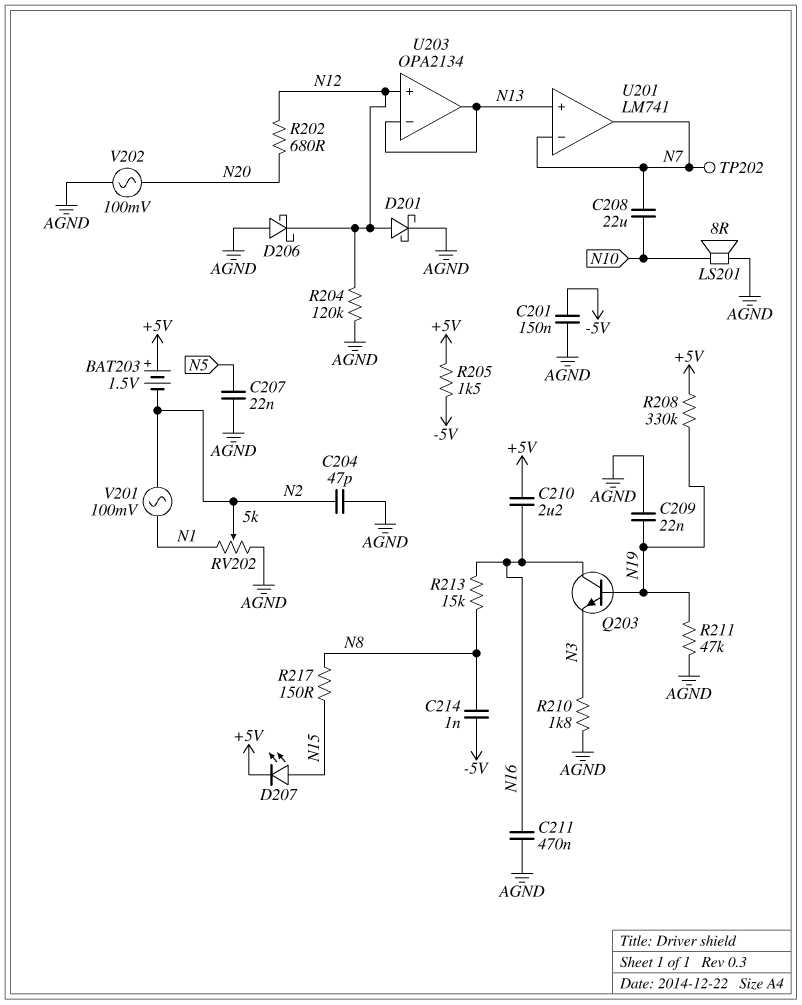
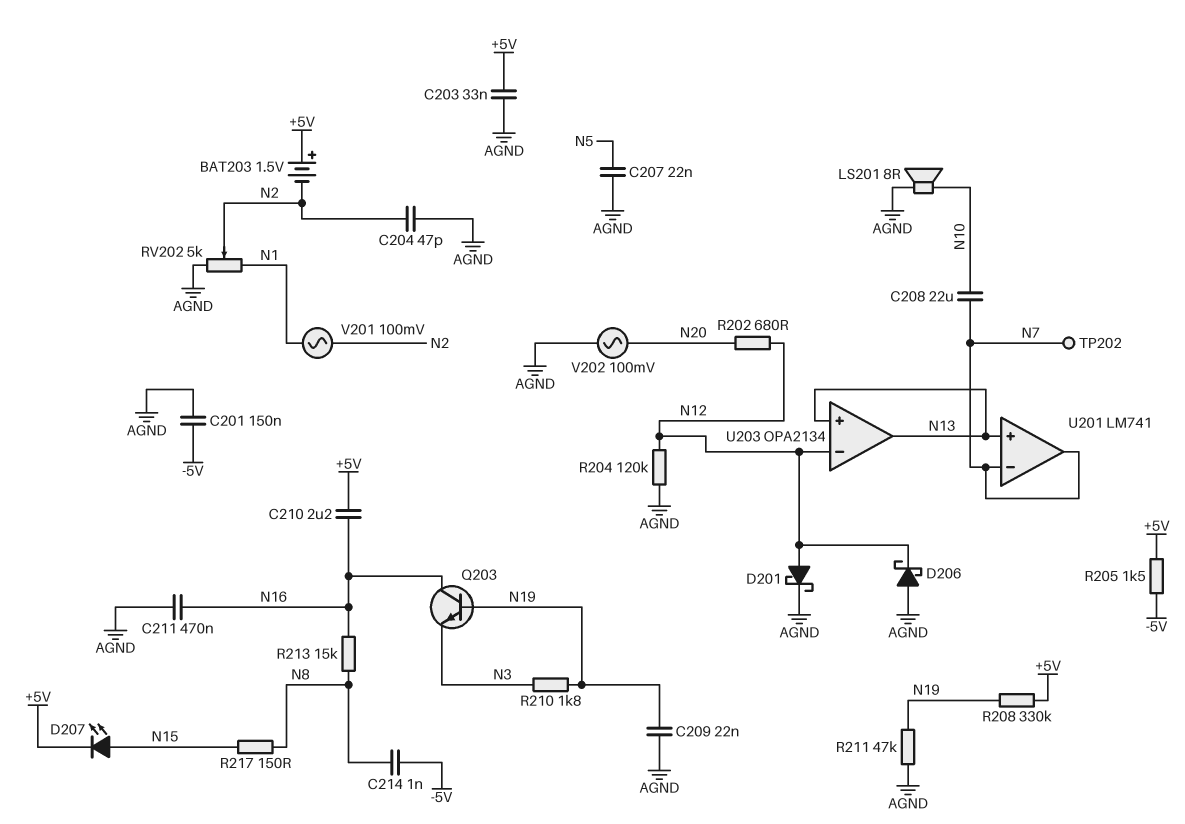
C203: none -> 33nF (+5V, AGND)
R210: 1.8k (AGND, N3) -> 1.8k (N3, N19)
U203 pin in+: N12 -> N13
U203 pin in-: N13 -> N12

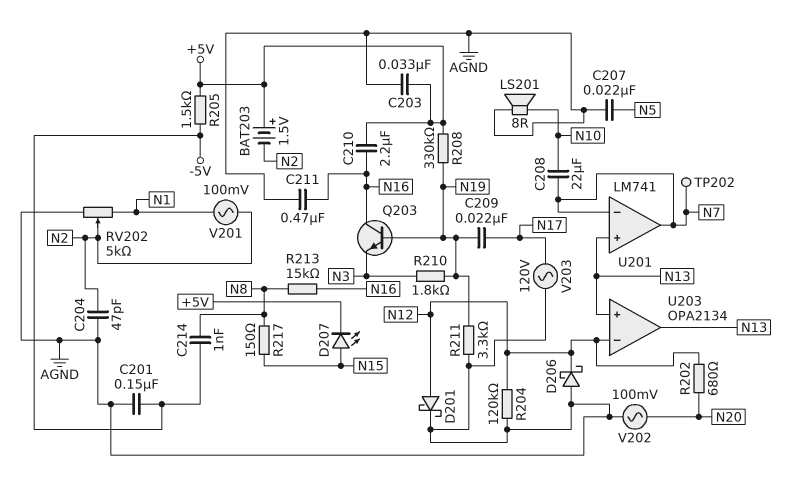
C209: 22nF (AGND, N19) -> 22nF (N17, N19)
R211: 47k (AGND, N19) -> 3.3k (AGND, N19)
V203: none -> AC 120V (AGND, N17)

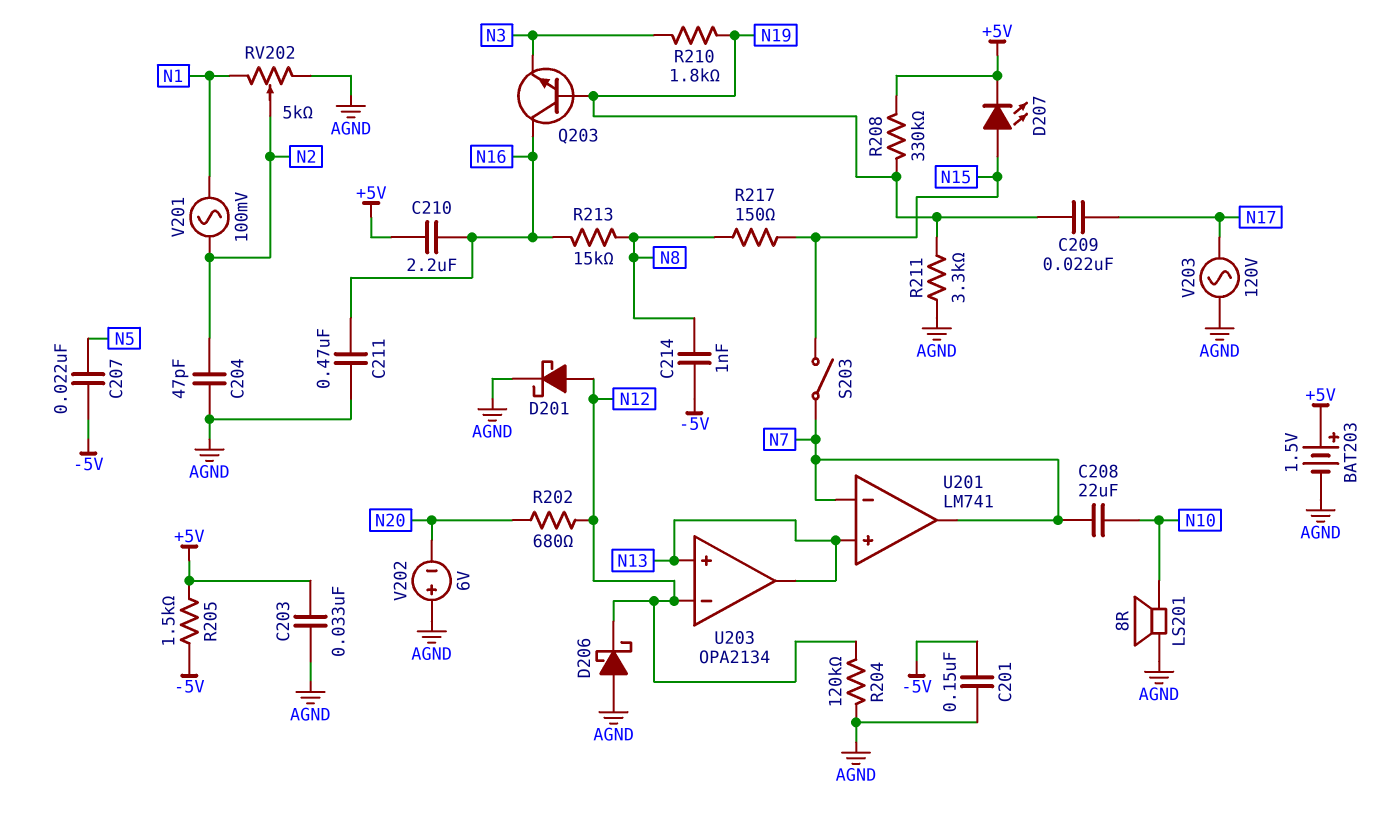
BAT203: 1.5V (plus +5V, minus N2) -> 1.5V (plus +5V, minus AGND)
C207: 22nF (AGND, N5) -> 22nF (-5V, N5)
S203: none -> switch (N7, N15)
TP202: test point (N7) -> none
V202: AC 100mV (AGND, N20) -> 6V (plus AGND, minus N20)

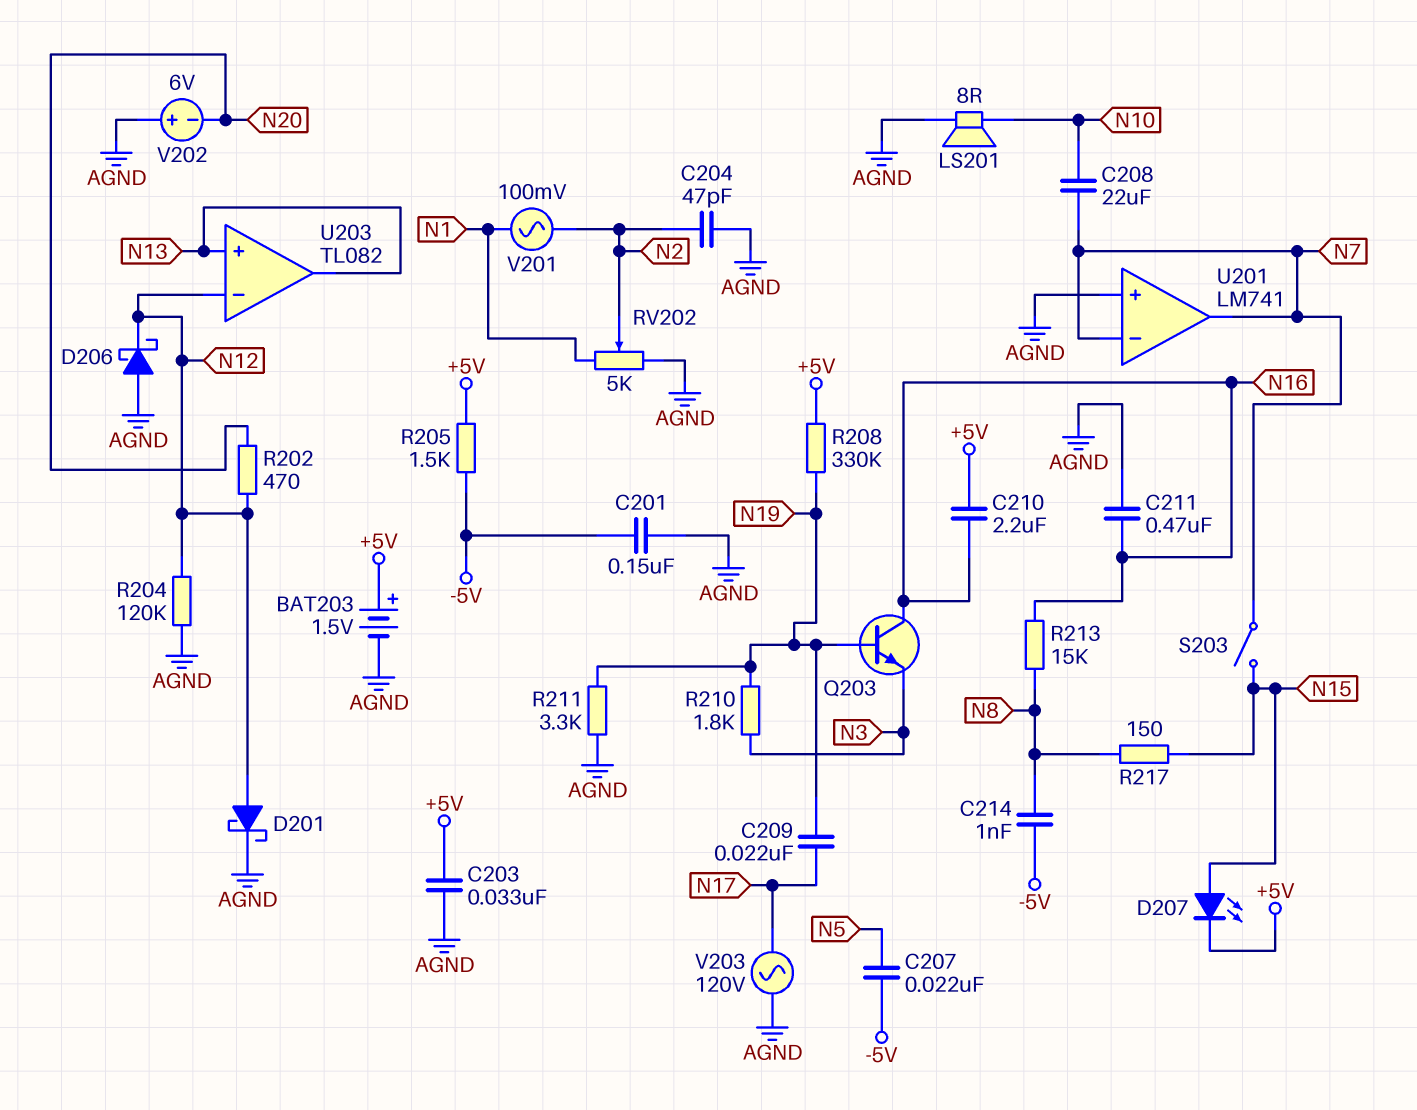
R202: 680 (N12, N20) -> 470 (N12, N20)
U201 pin in+: N13 -> AGND
U203: OPA2134 -> TL082

